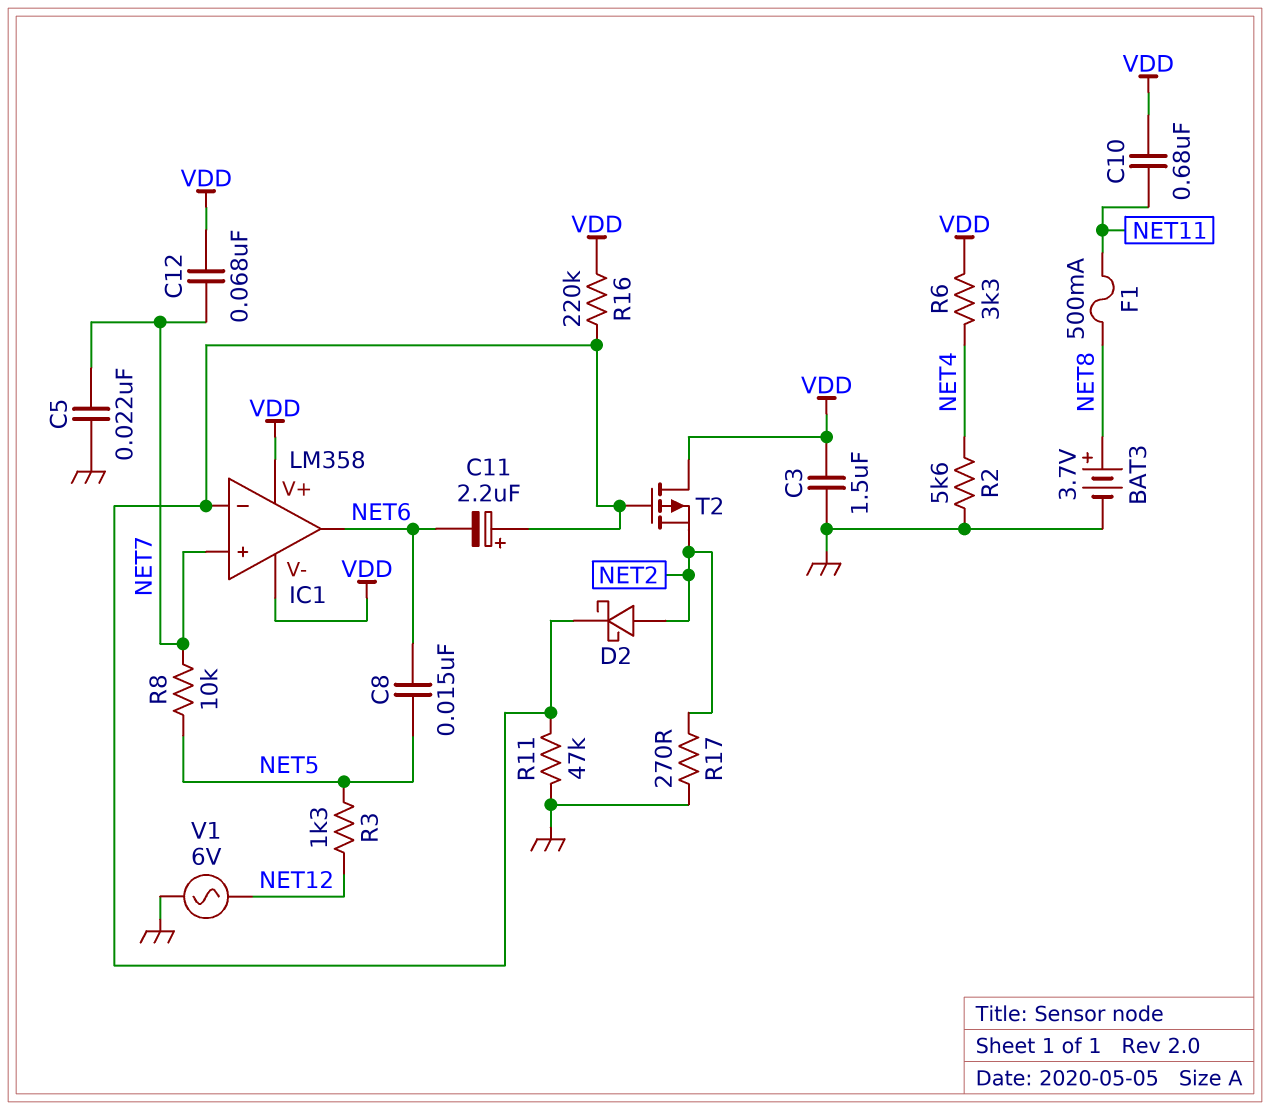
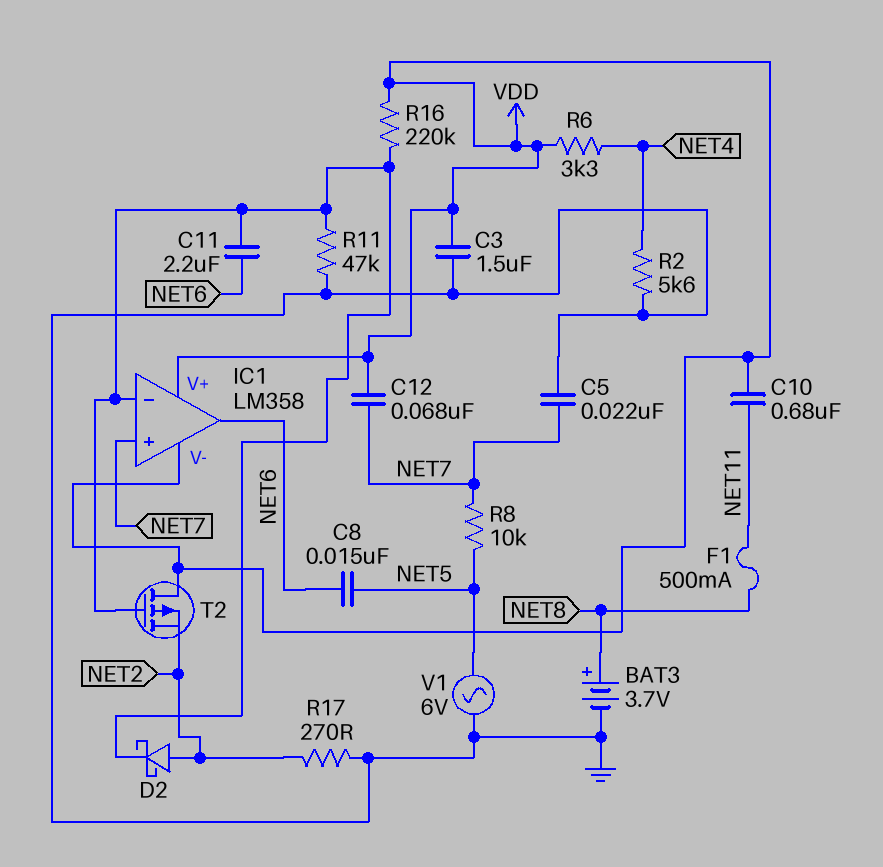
C11: 2.2uF (plus IC1/in-, minus NET6) -> 2.2uF (IC1/in-, NET6)
R3: 1.3k (NET5, NET12) -> none
V1: AC 6V (GND, NET12) -> AC 6V (GND, NET5)

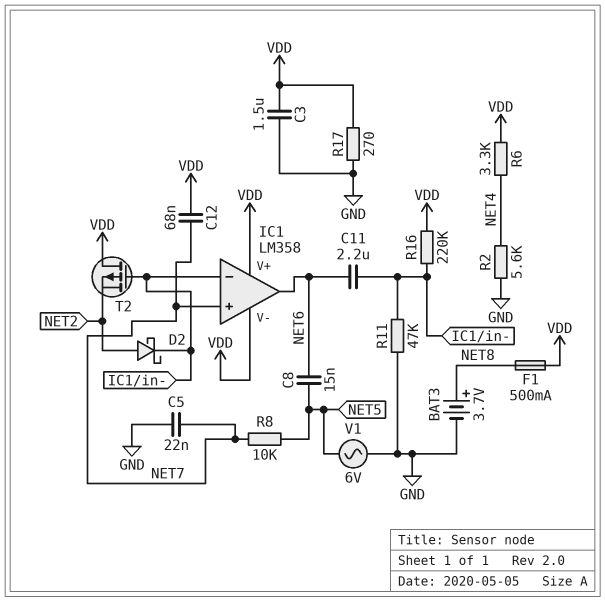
C10: 680nF (NET11, VDD) -> none
F1: 500mA (NET8, NET11) -> 500mA (NET8, VDD)
R17: 270 (GND, NET2) -> 270 (GND, VDD)

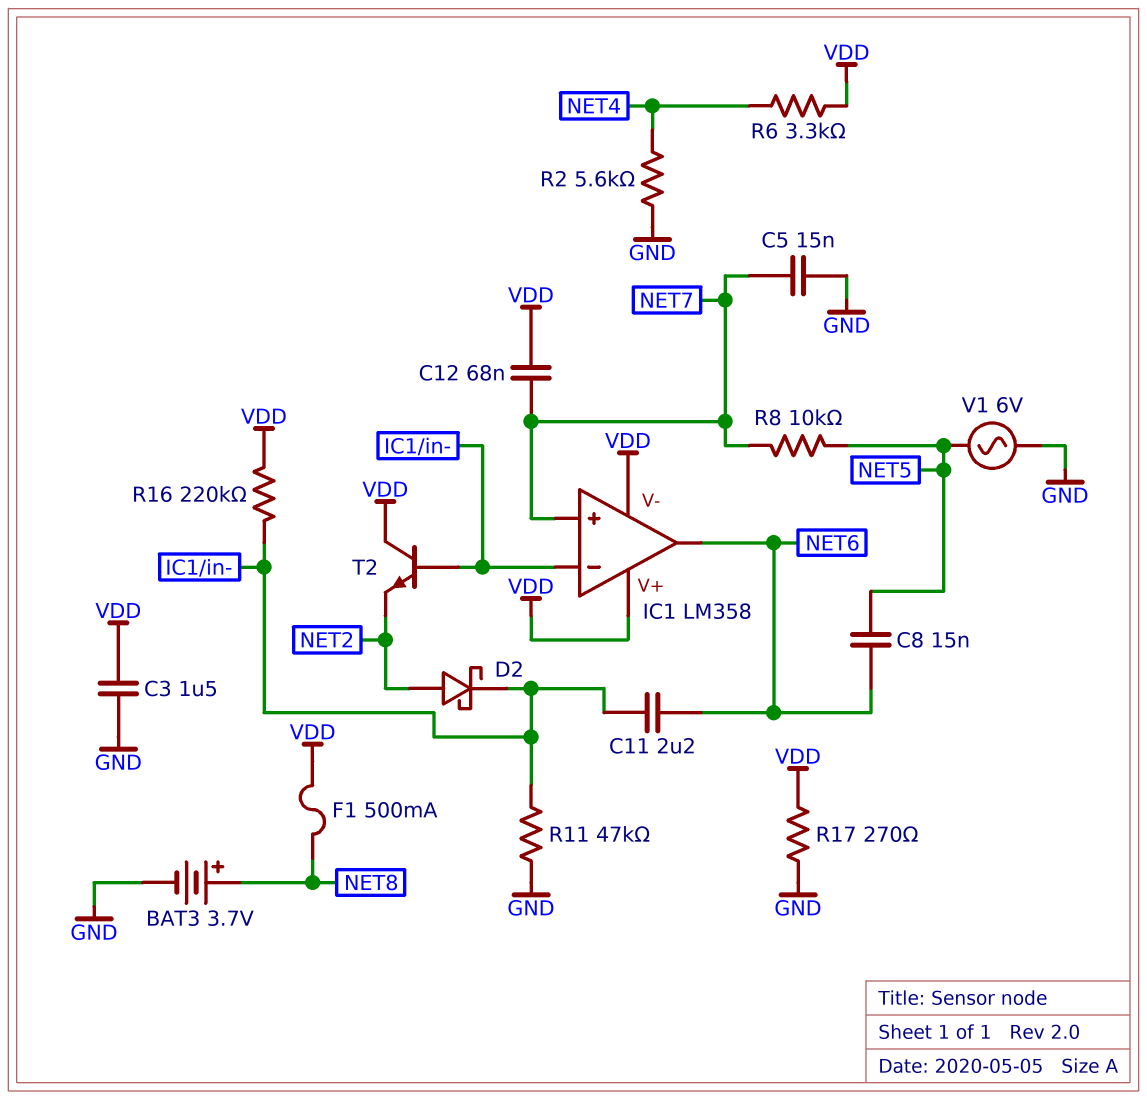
C5: 22nF (GND, NET7) -> 15nF (GND, NET7)
T2: PMOS (G IC1/in-, D VDD, S NET2) -> NPN (B IC1/in-, C VDD, E NET2)

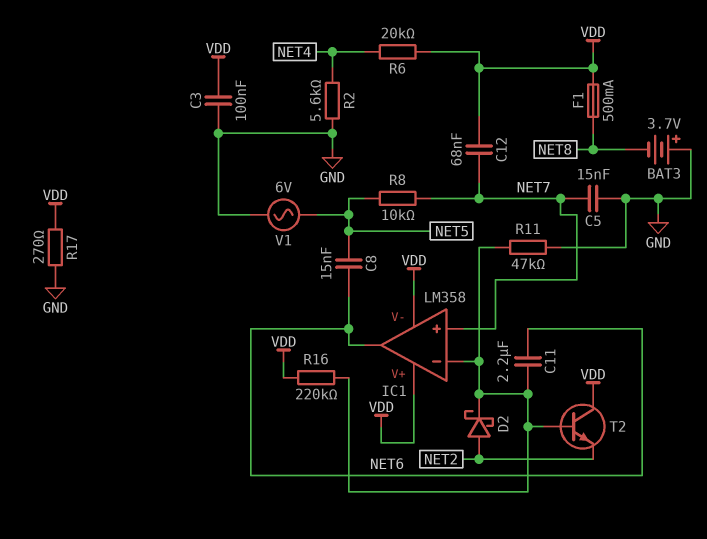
BAT3: 3.7V (plus NET8, minus GND) -> 3.7V (plus GND, minus NET8)
C3: 1.5uF (GND, VDD) -> 100nF (GND, VDD)
R6: 3.3k (NET4, VDD) -> 20k (NET4, VDD)

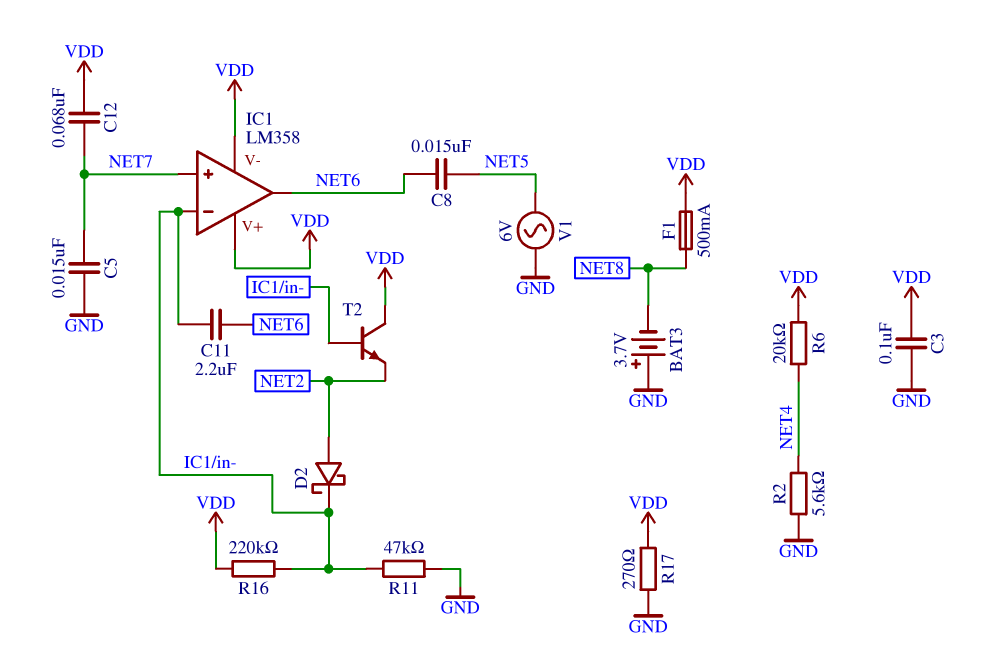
R8: 10k (NET5, NET7) -> none

